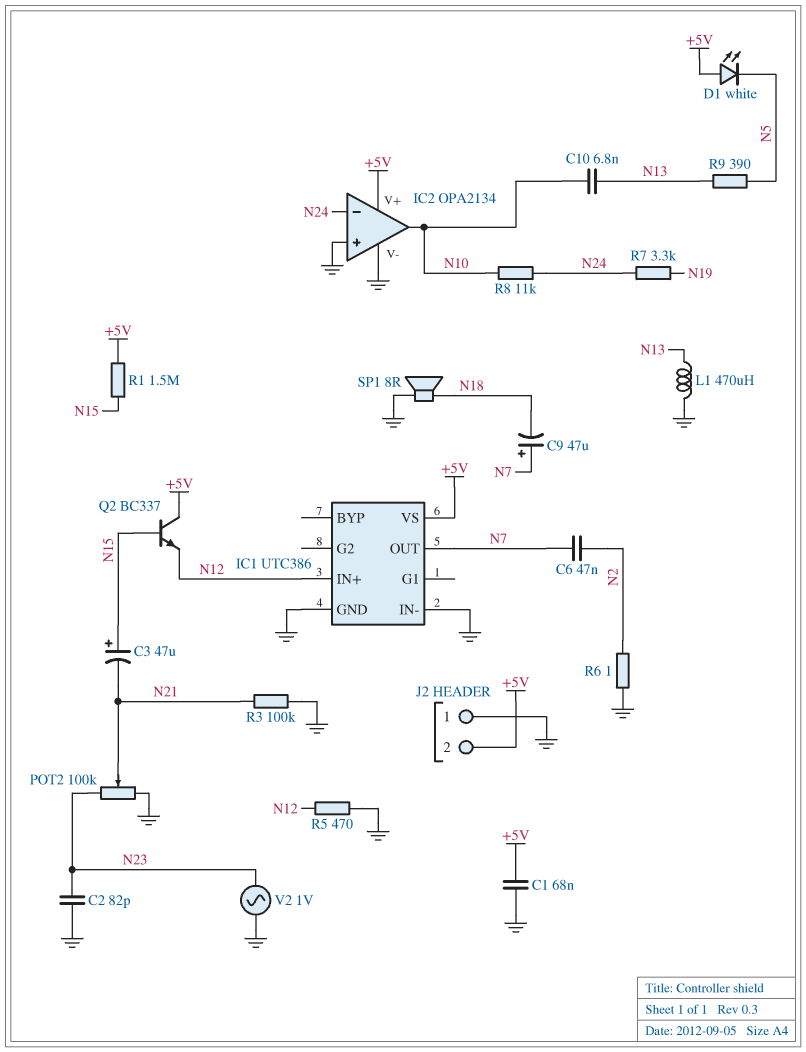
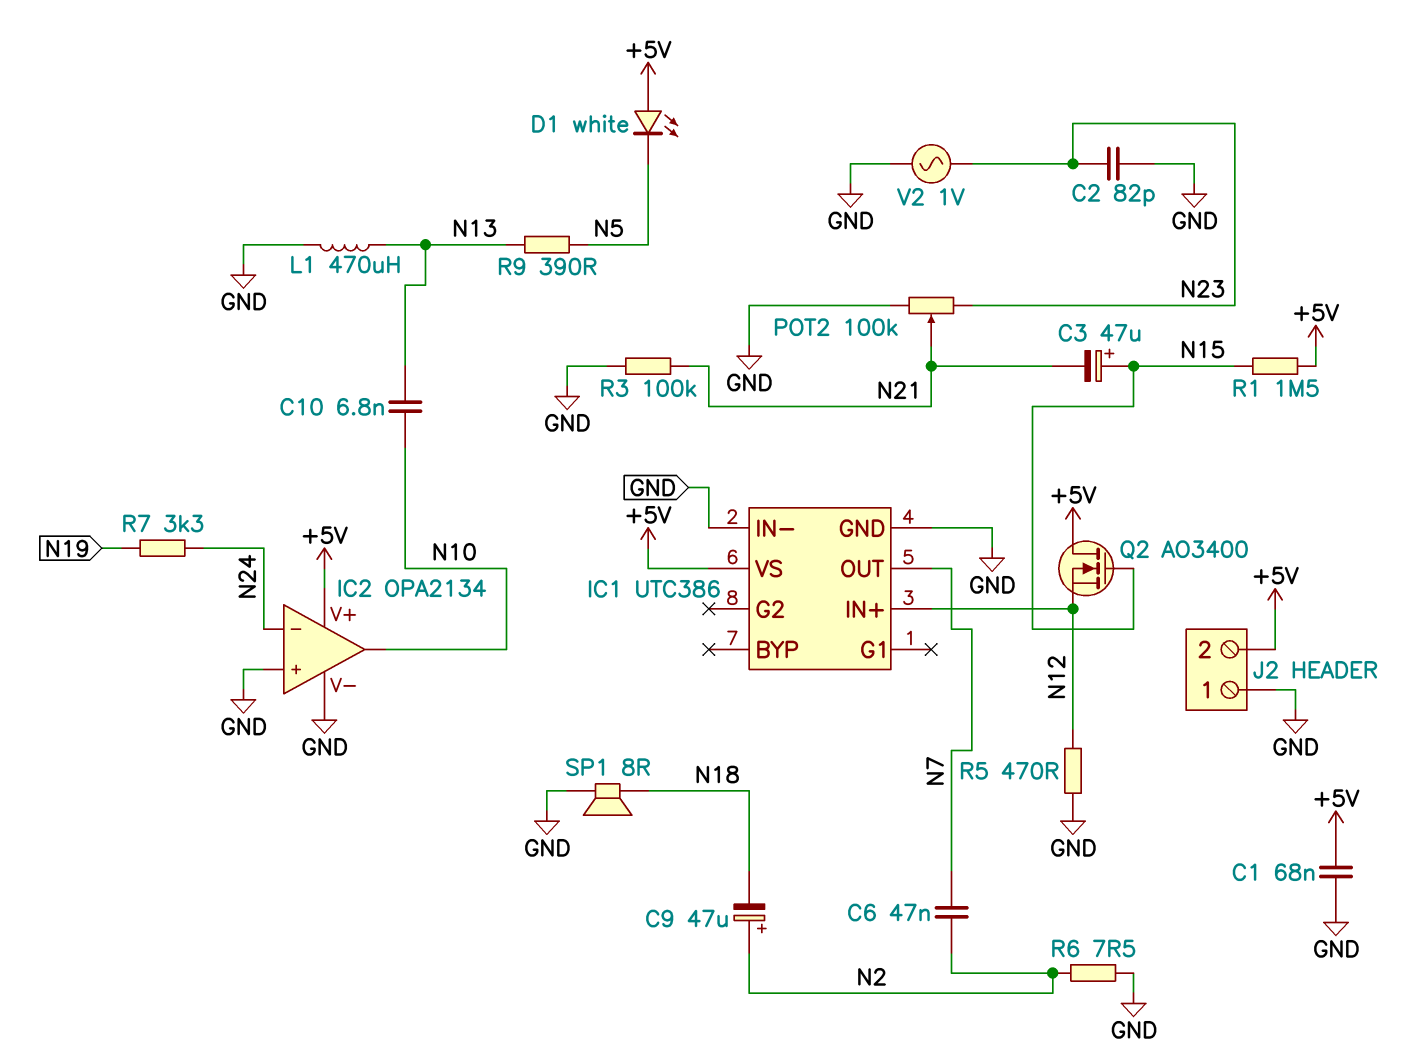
C9: 47uF (plus N7, minus N18) -> 47uF (plus N2, minus N18)
Q2: NPN BC337 (B N15, C +5V, E N12) -> NMOS AO3400 (G N15, D +5V, S N12)
R6: 1 (GND, N2) -> 7.5 (GND, N2)
R8: 11k (N10, N24) -> none

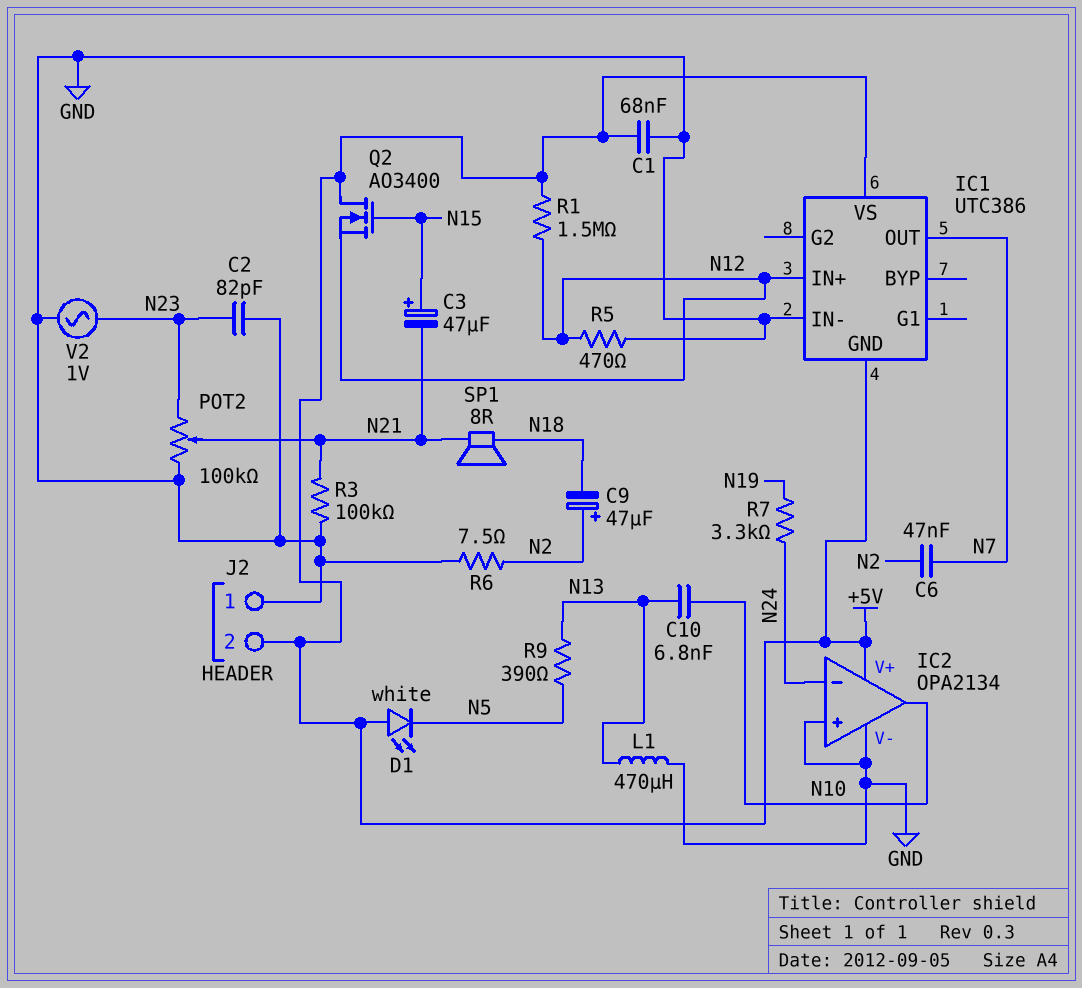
IC1 pin GND: GND -> +5V
R1: 1.5M (+5V, N15) -> 1.5M (+5V, N12)
SP1: speaker 8R (GND, N18) -> speaker 8R (N18, N21)

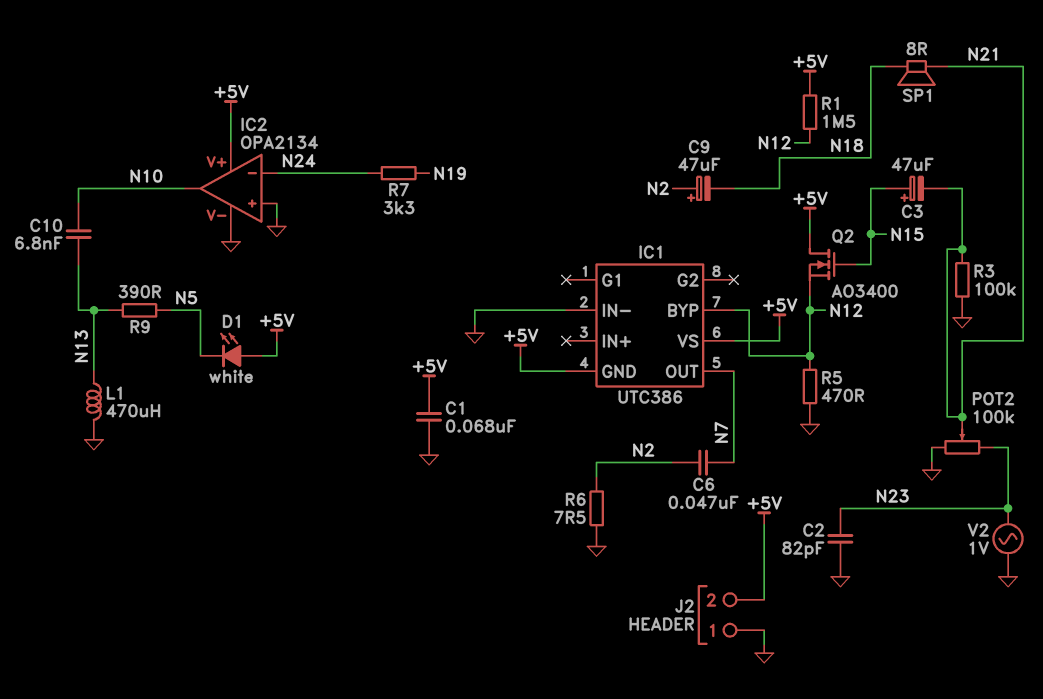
IC1 pin BYP: none -> N12
IC1 pin IN+: N12 -> none

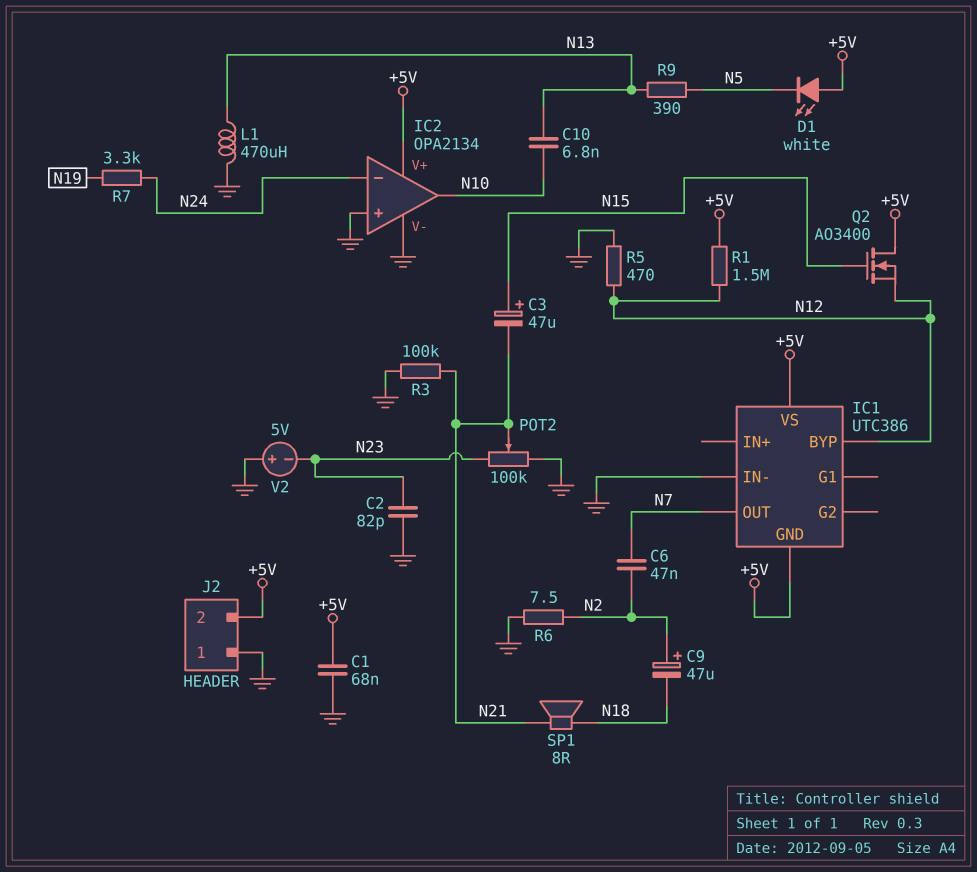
V2: AC 1V (GND, N23) -> 5V (plus GND, minus N23)

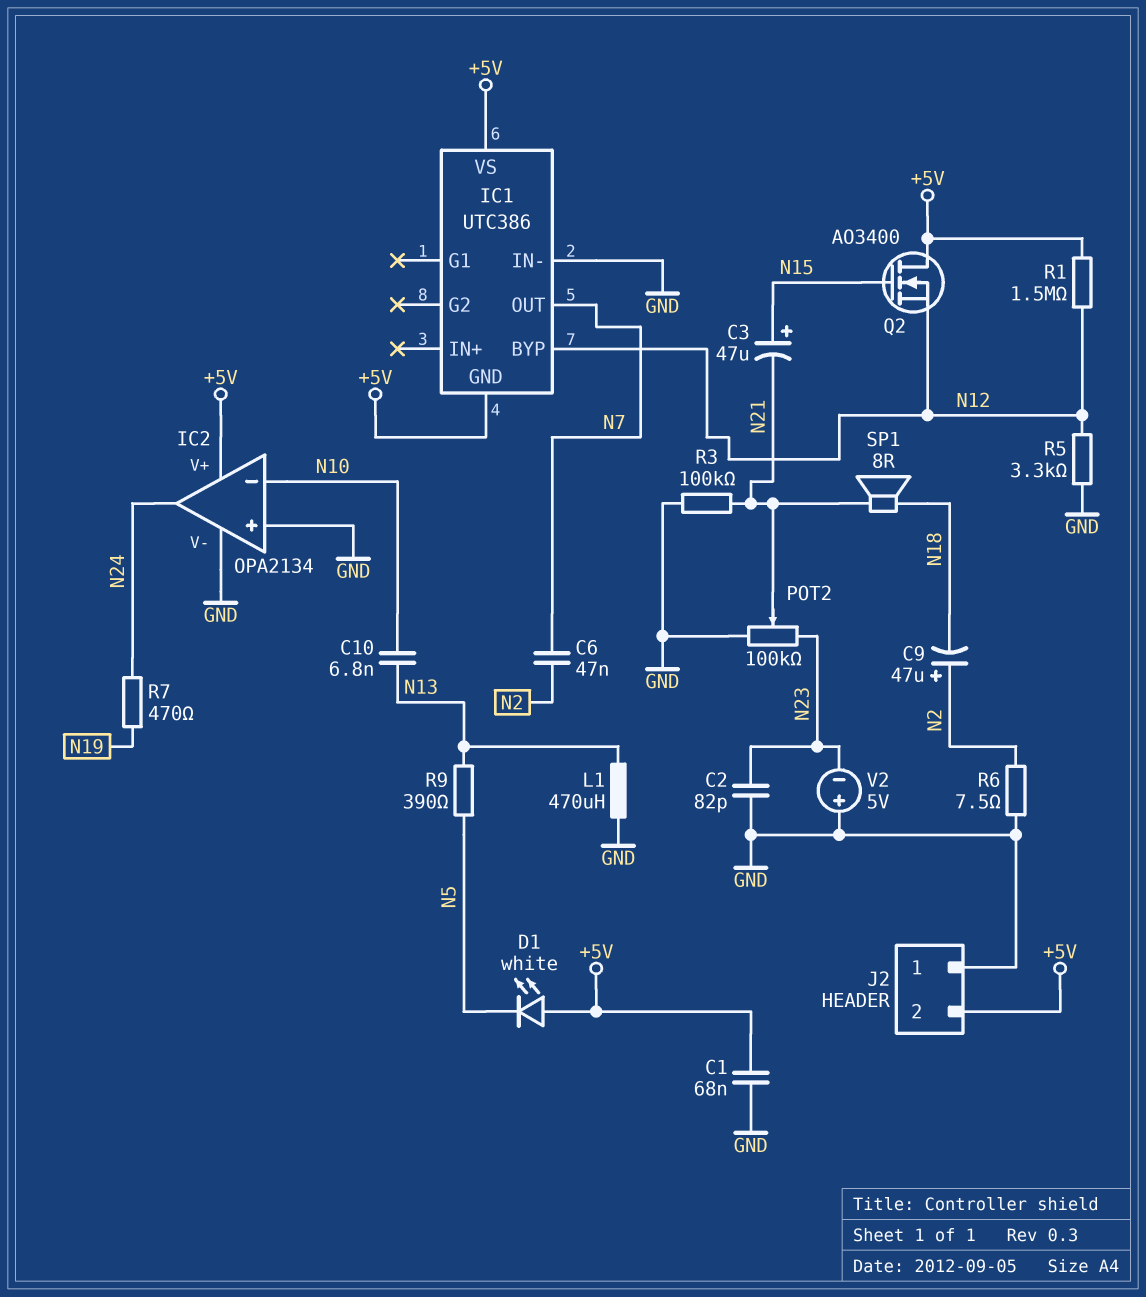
IC2 pin in-: N24 -> N10
IC2 pin out: N10 -> N24
R5: 470 (GND, N12) -> 3.3k (GND, N12)
R7: 3.3k (N19, N24) -> 470 (N19, N24)

